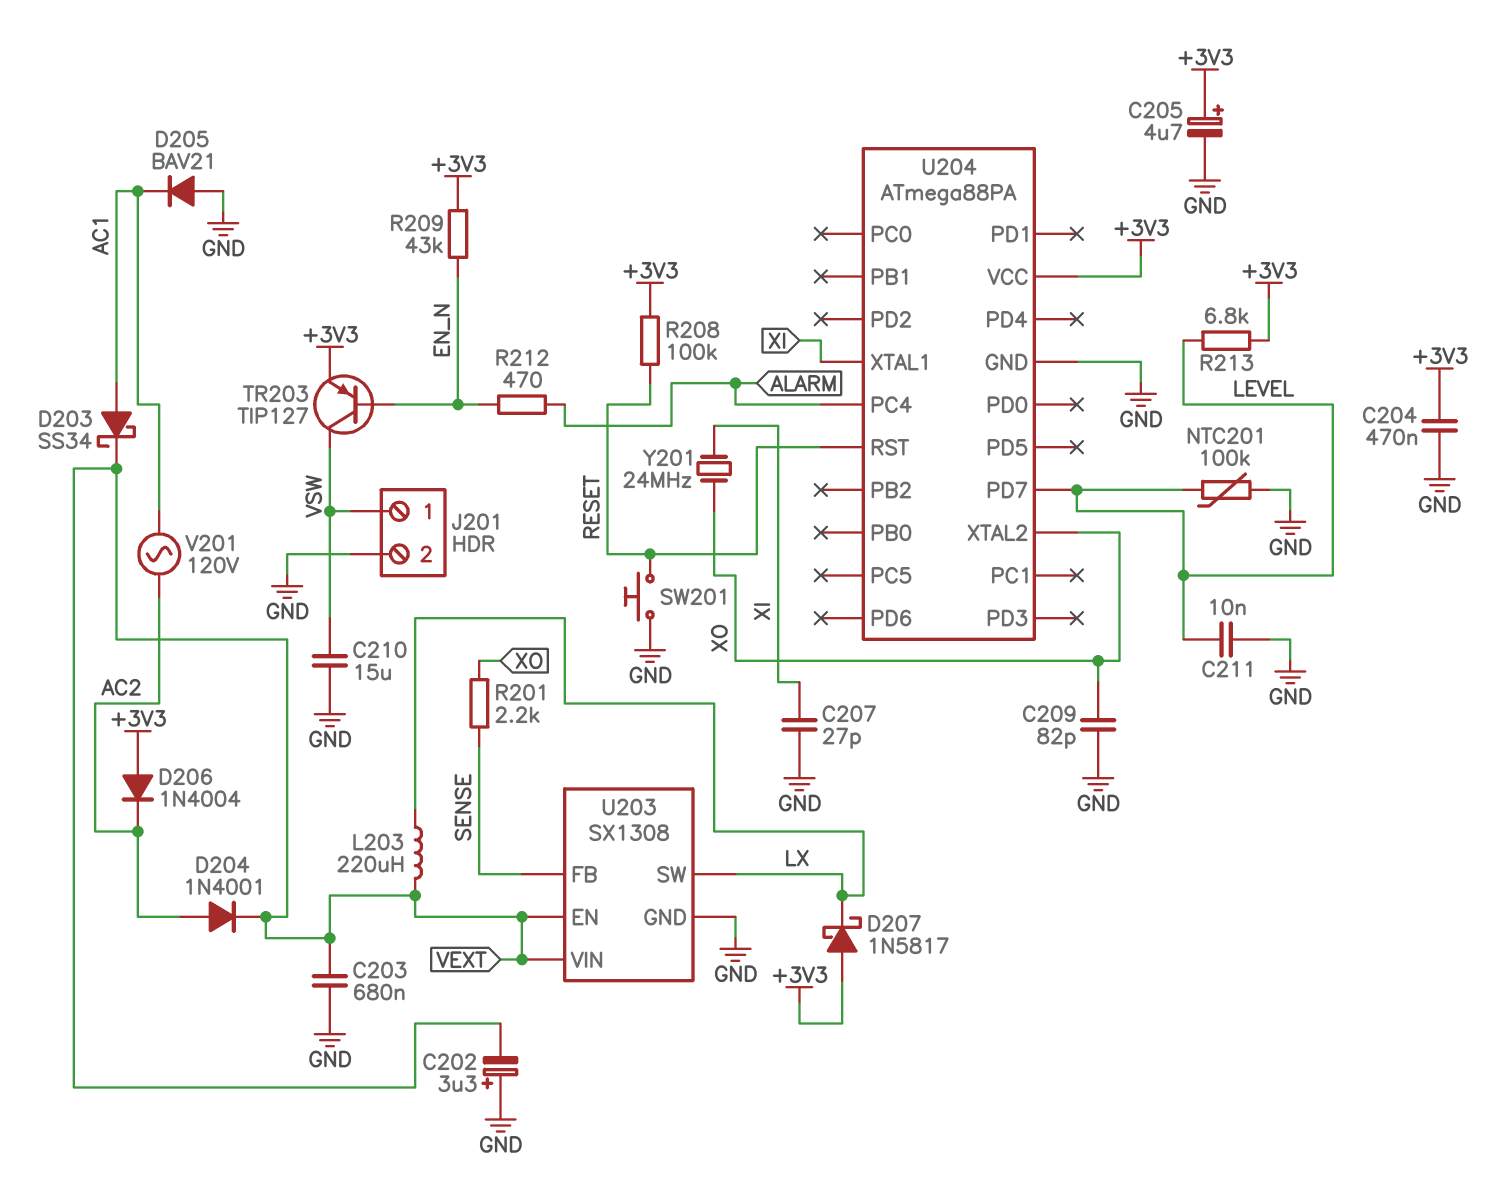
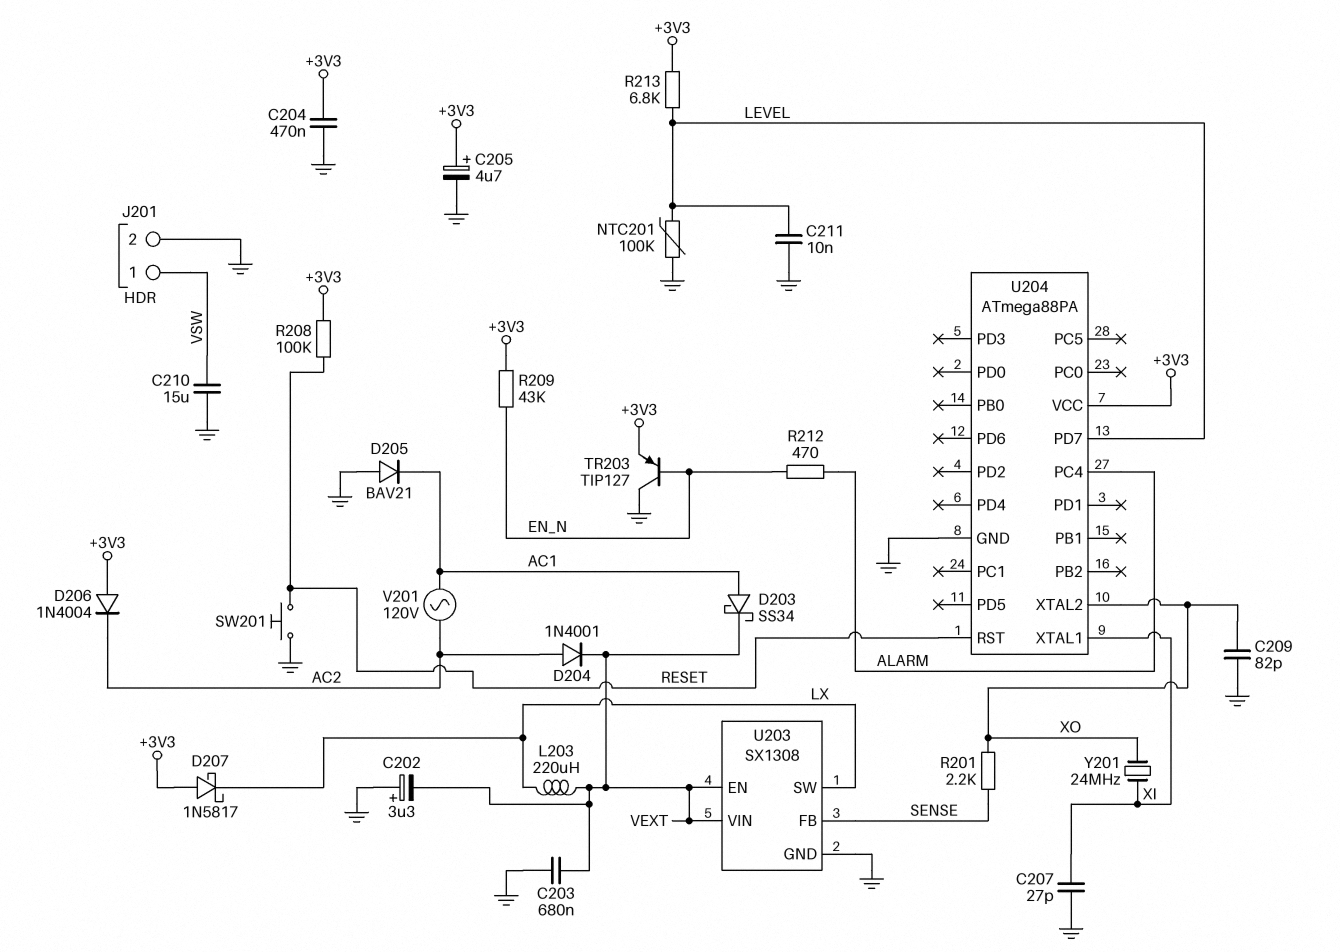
TR203: PNP TIP127 (B EN_N, C VSW, E +3V3) -> PNP TIP127 (B EN_N, C GND, E +3V3)

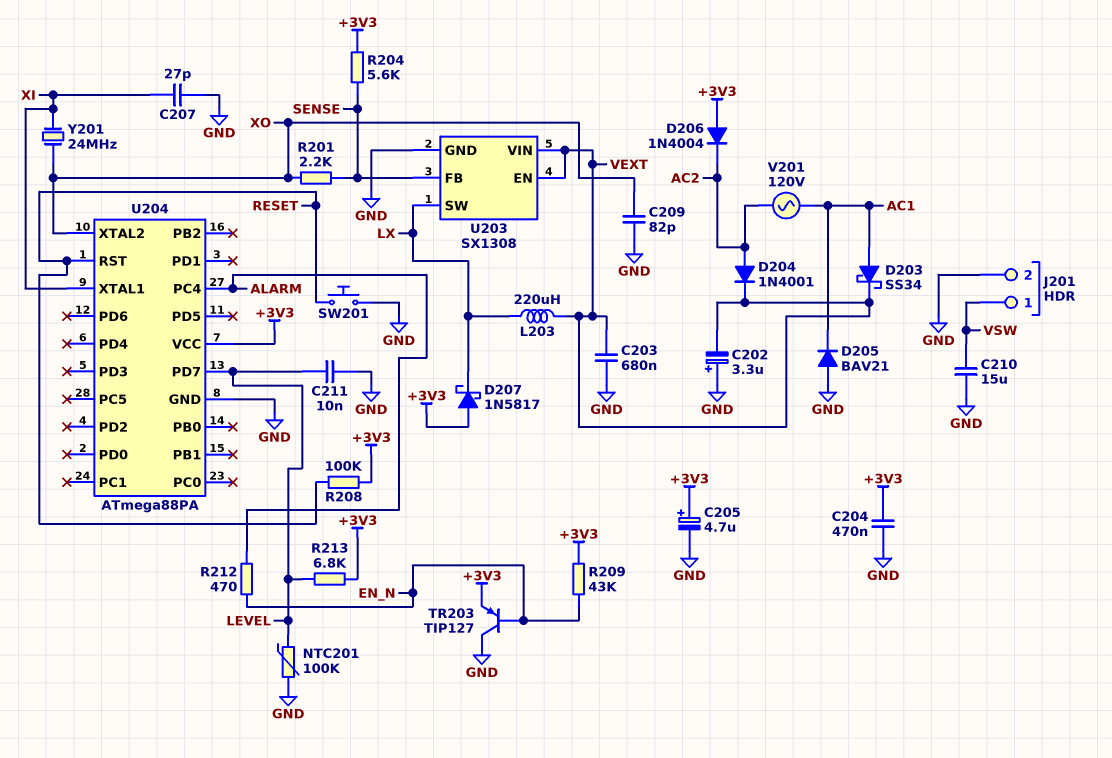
R204: none -> 5.6k (+3V3, SENSE)

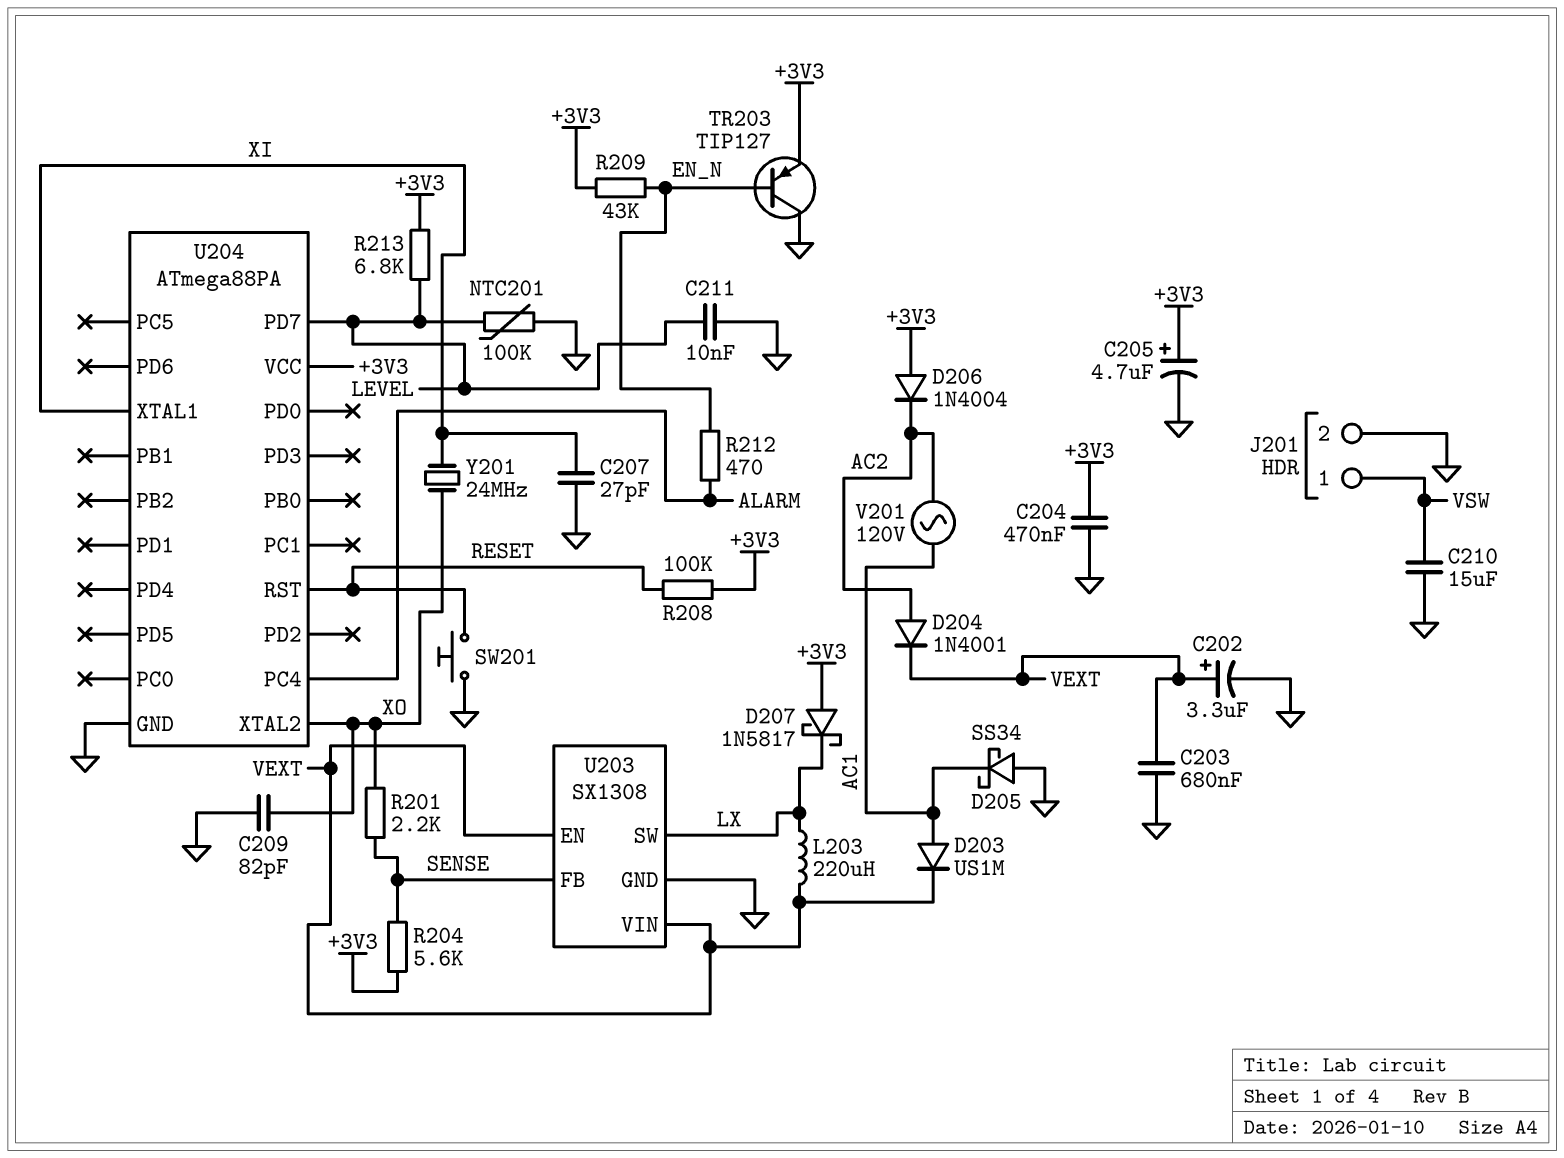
C202: 3.3uF (plus GND, minus VEXT) -> 3.3uF (plus VEXT, minus GND)
D203: schottky SS34 (A AC1, K VEXT) -> diode US1M (A AC1, K VEXT)
D205: diode BAV21 (A GND, K AC1) -> schottky SS34 (A GND, K AC1)

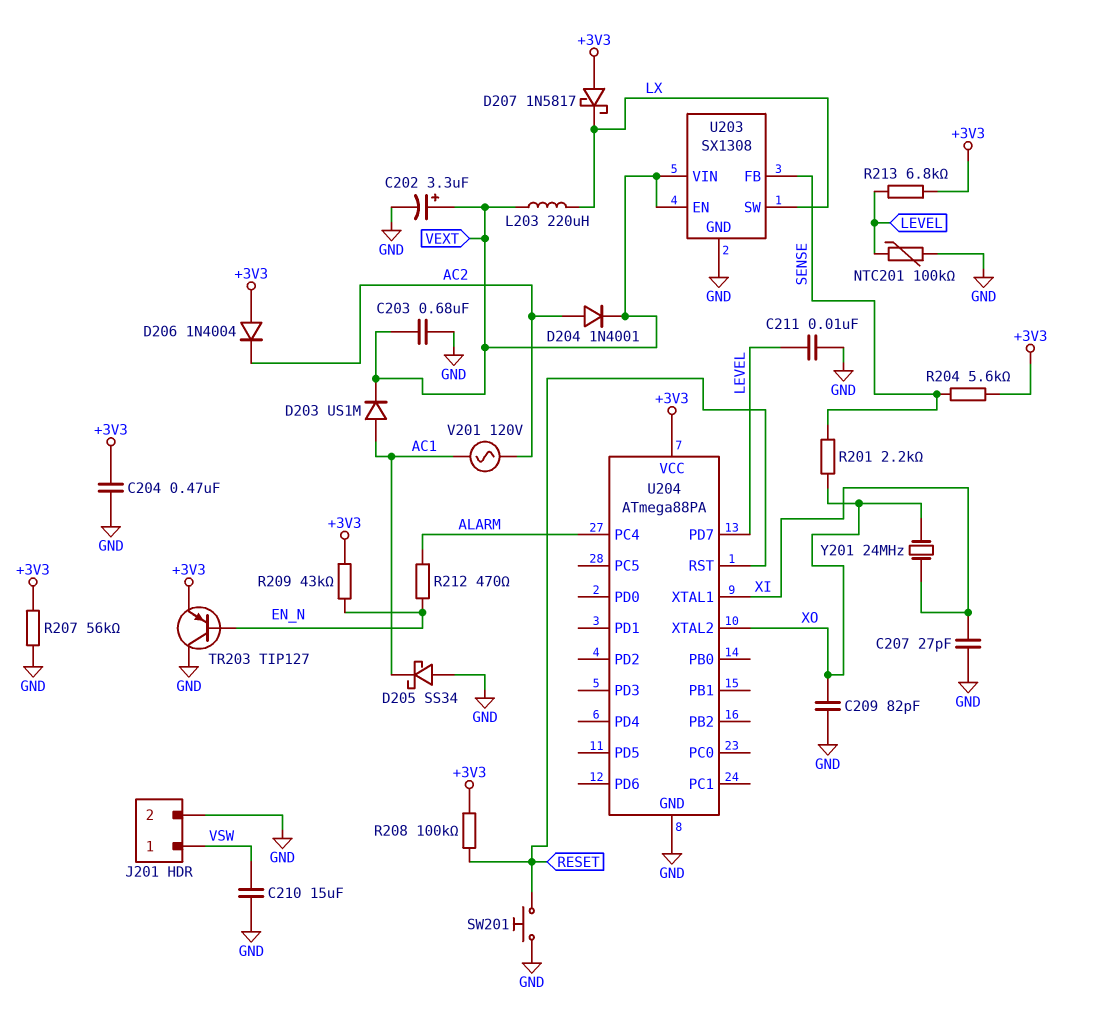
C205: 4.7uF (plus +3V3, minus GND) -> none
R207: none -> 56k (+3V3, GND)

